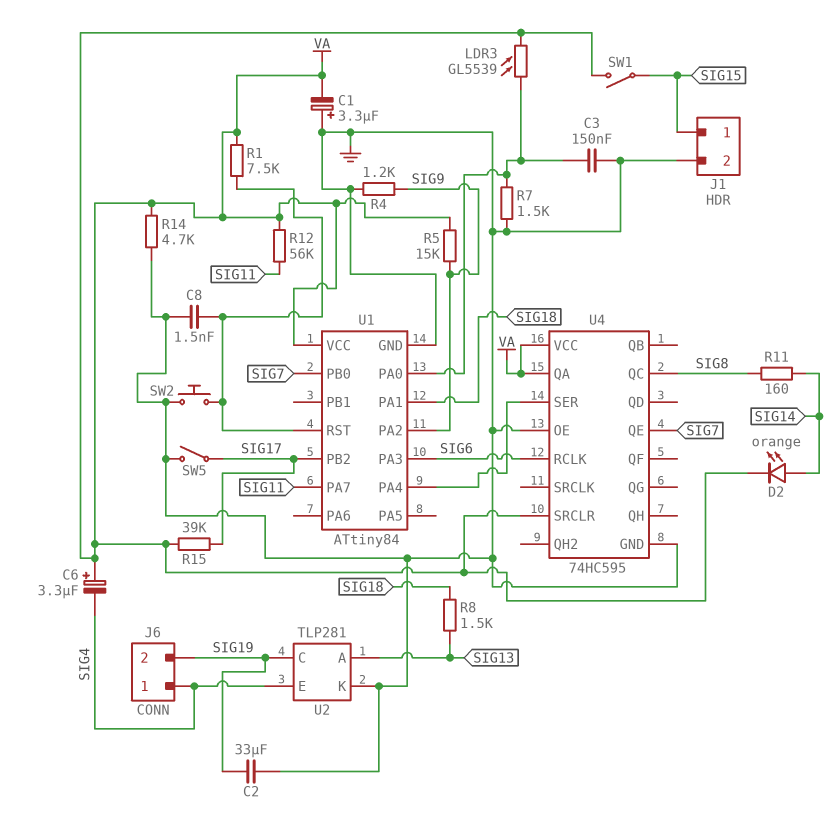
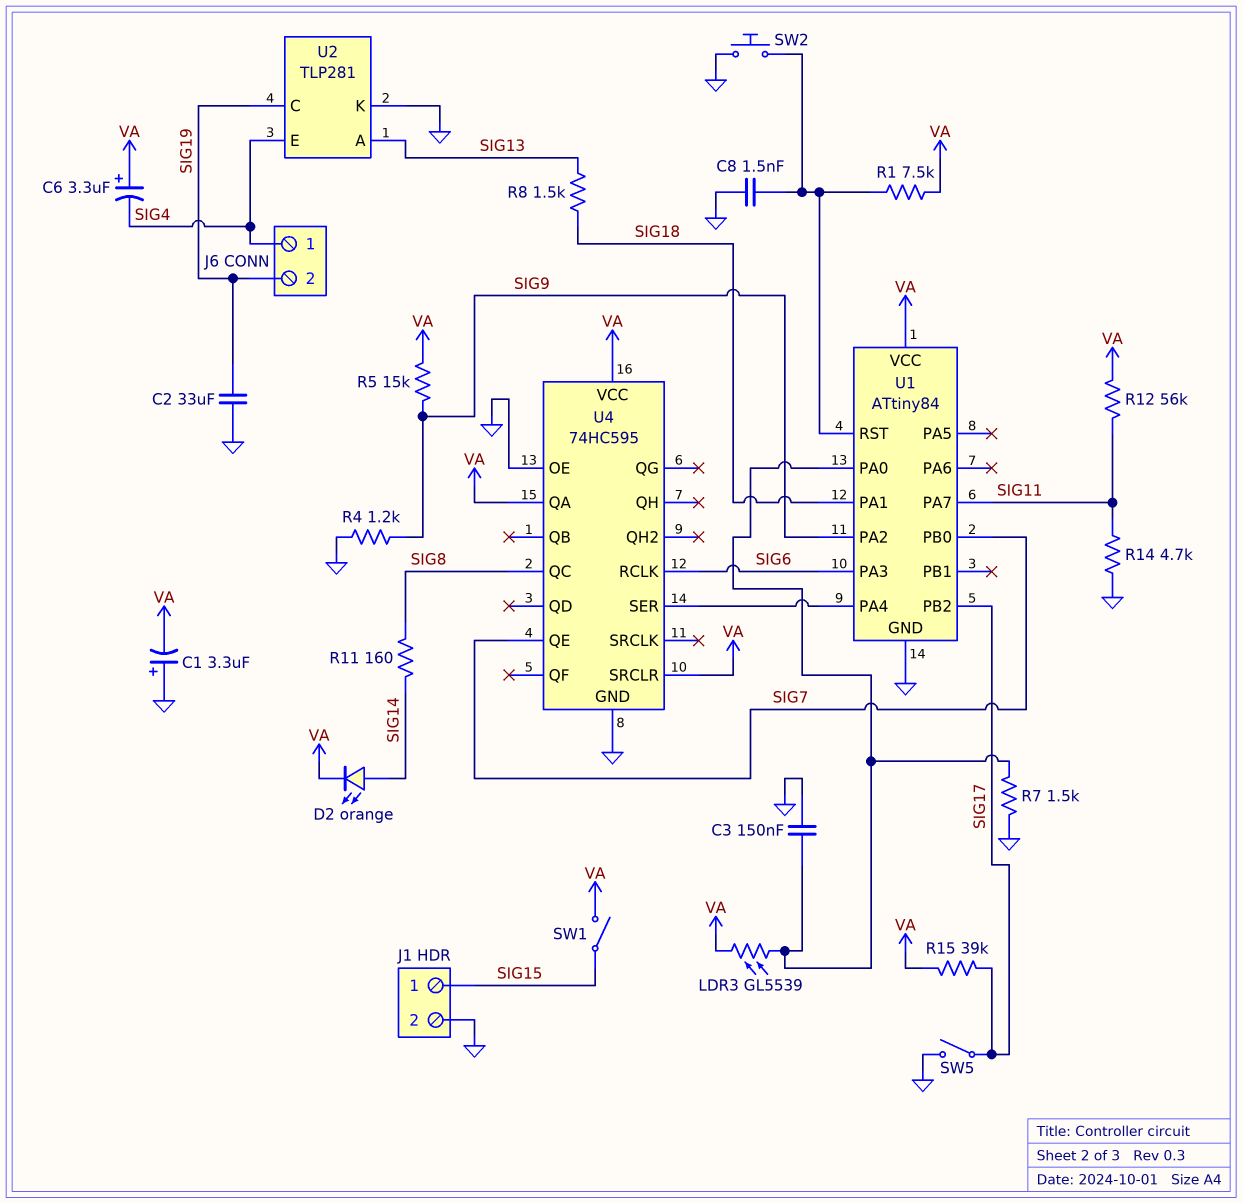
R14: 4.7k (GND, VA) -> 4.7k (GND, SIG11)

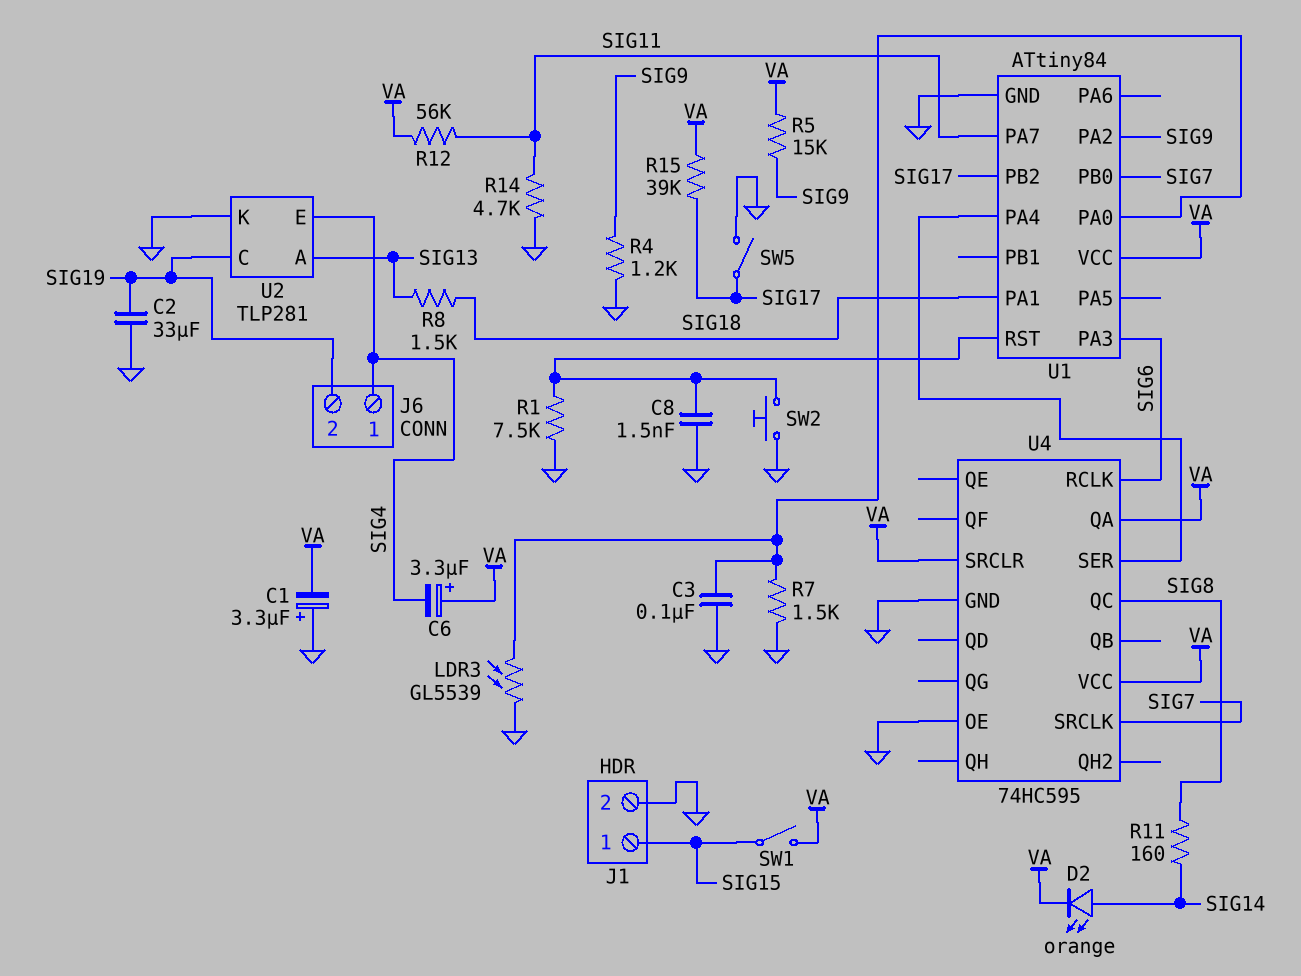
C3: 150nF (GND, U1/PA0) -> 100nF (GND, U1/PA0)
LDR3: GL5539 (U1/PA0, VA) -> GL5539 (GND, U1/PA0)
R1: 7.5k (U1/RST, VA) -> 7.5k (GND, U1/RST)
U4 pin QE: SIG7 -> none
U4 pin SRCLK: none -> SIG7

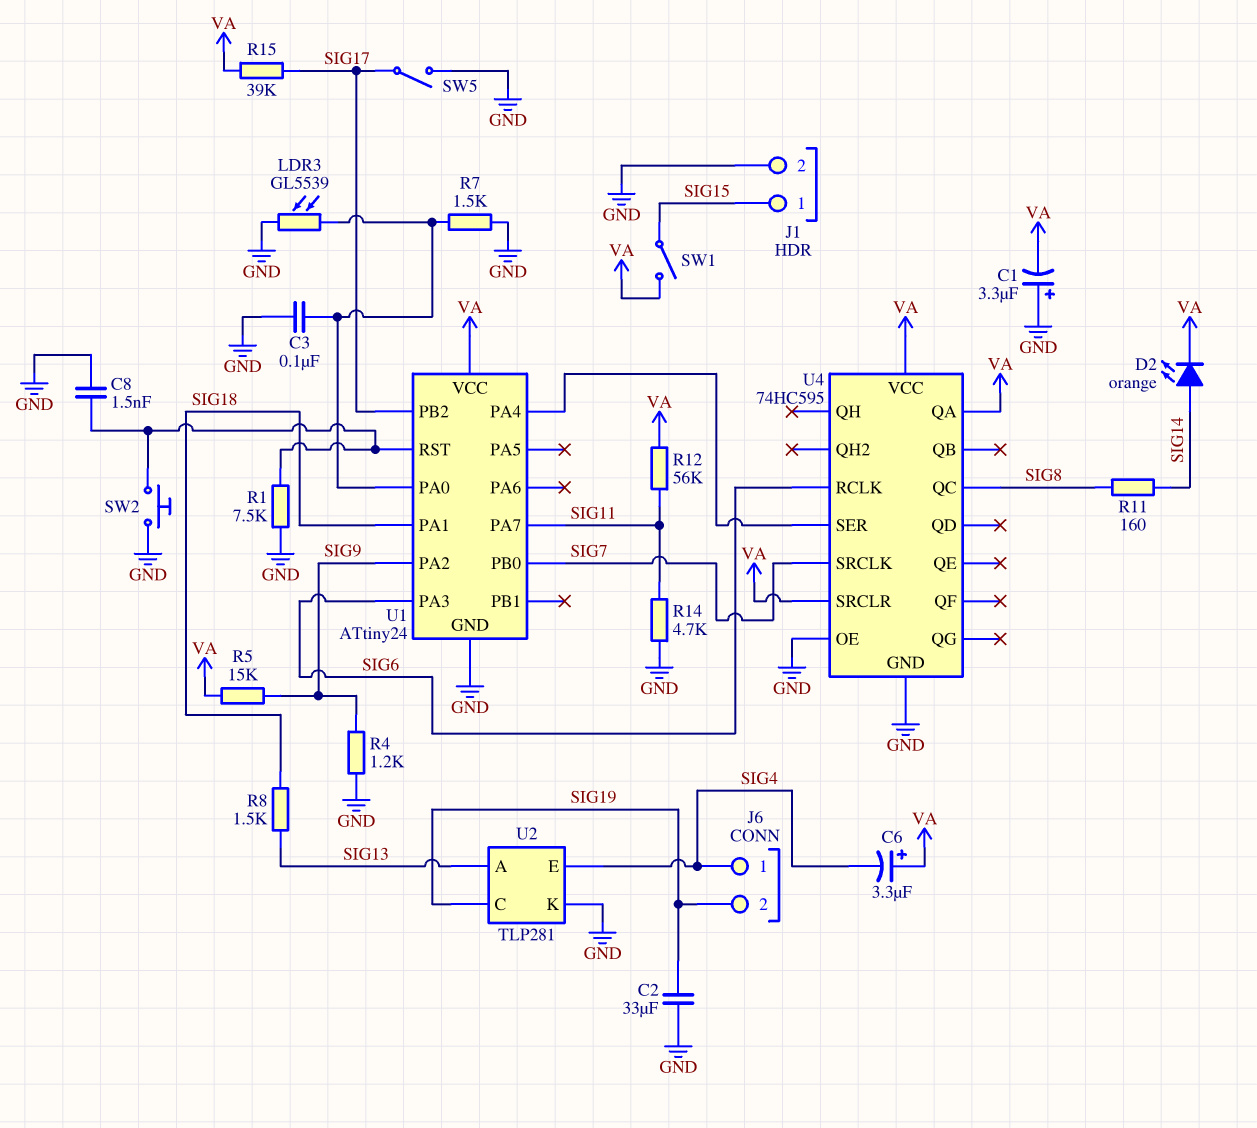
U1: ATtiny84 -> ATtiny24

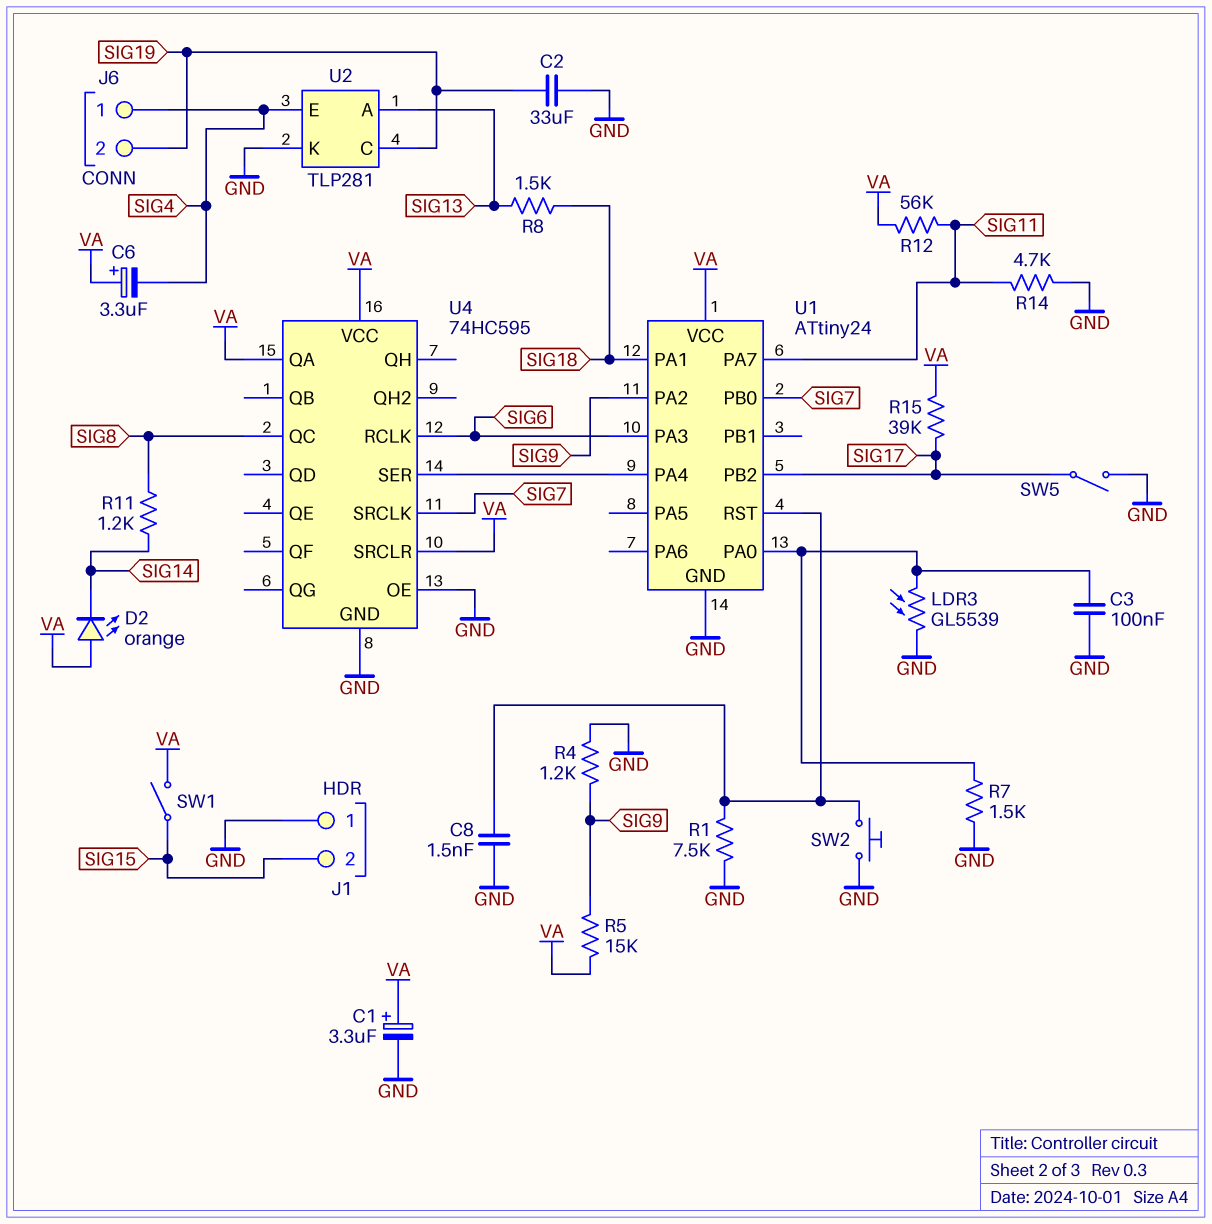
C1: 3.3uF (plus GND, minus VA) -> 3.3uF (plus VA, minus GND)
D2: LED orange (A SIG14, K VA) -> LED orange (A VA, K SIG14)
J1 pin 1: SIG15 -> GND
J1 pin 2: GND -> SIG15
R11: 160 (SIG8, SIG14) -> 1.2k (SIG8, SIG14)

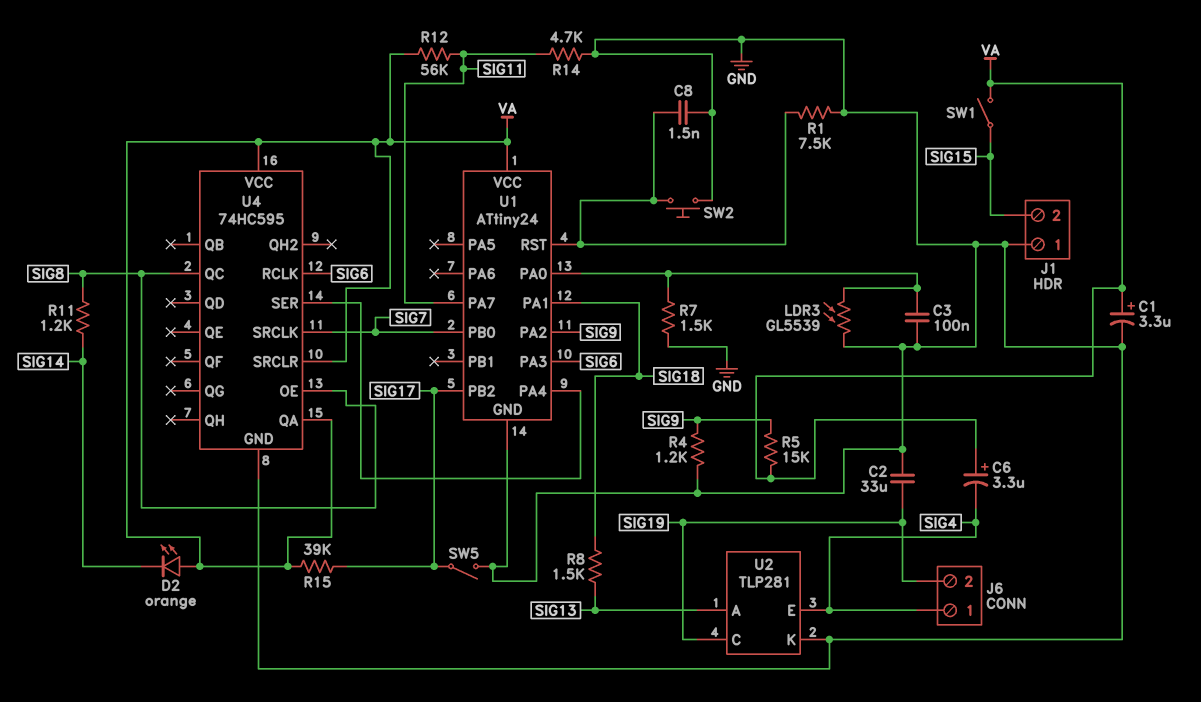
U4 pin OE: GND -> SIG8

